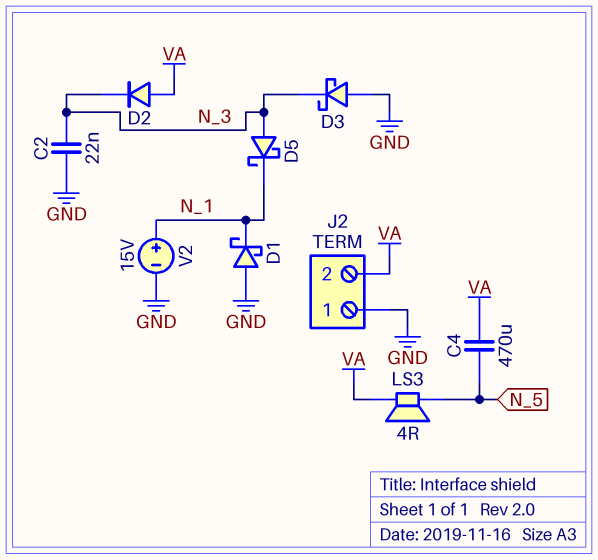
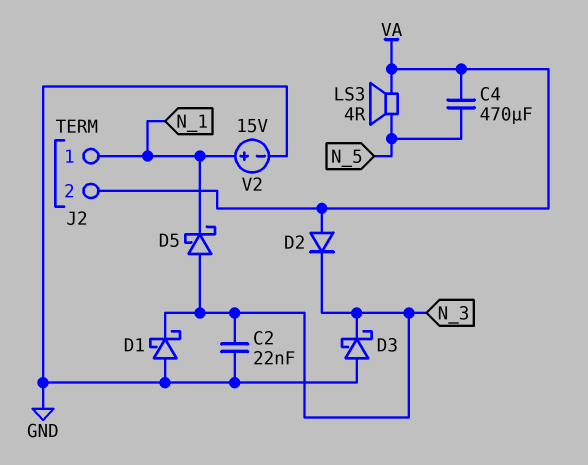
D1: schottky (A GND, K N_1) -> schottky (A GND, K N_3)
J2 pin 1: GND -> N_1

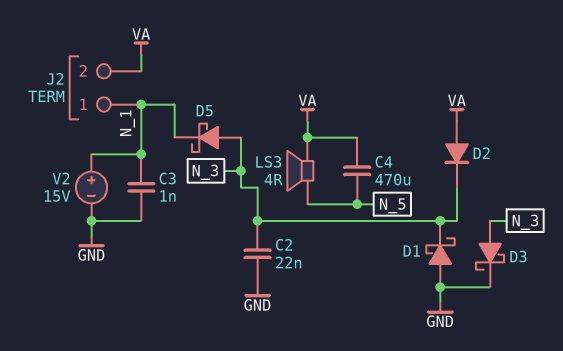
C3: none -> 1nF (GND, N_1)
D3: schottky (A GND, K N_3) -> schottky (A N_3, K GND)

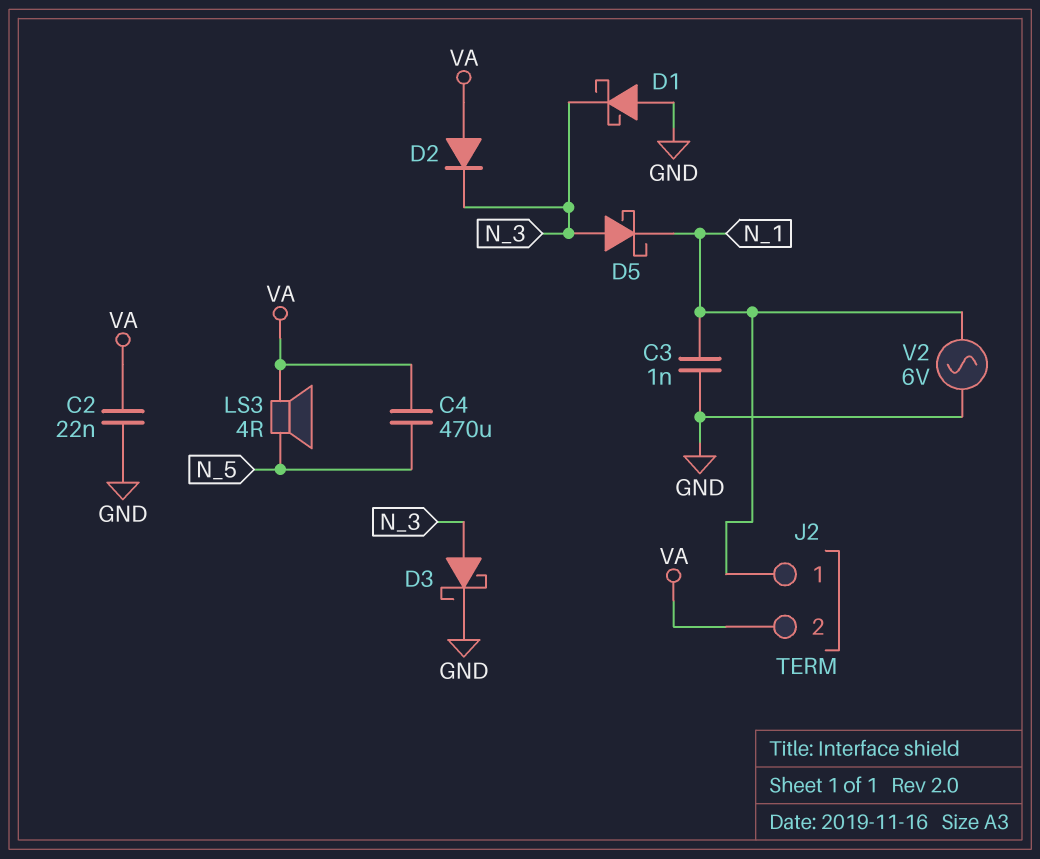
C2: 22nF (GND, N_3) -> 22nF (GND, VA)
V2: 15V (plus N_1, minus GND) -> AC 6V (GND, N_1)

